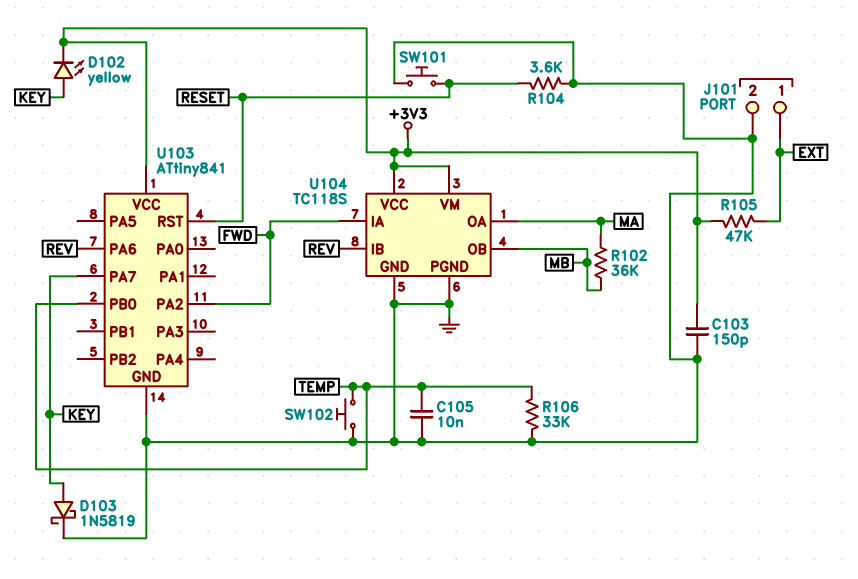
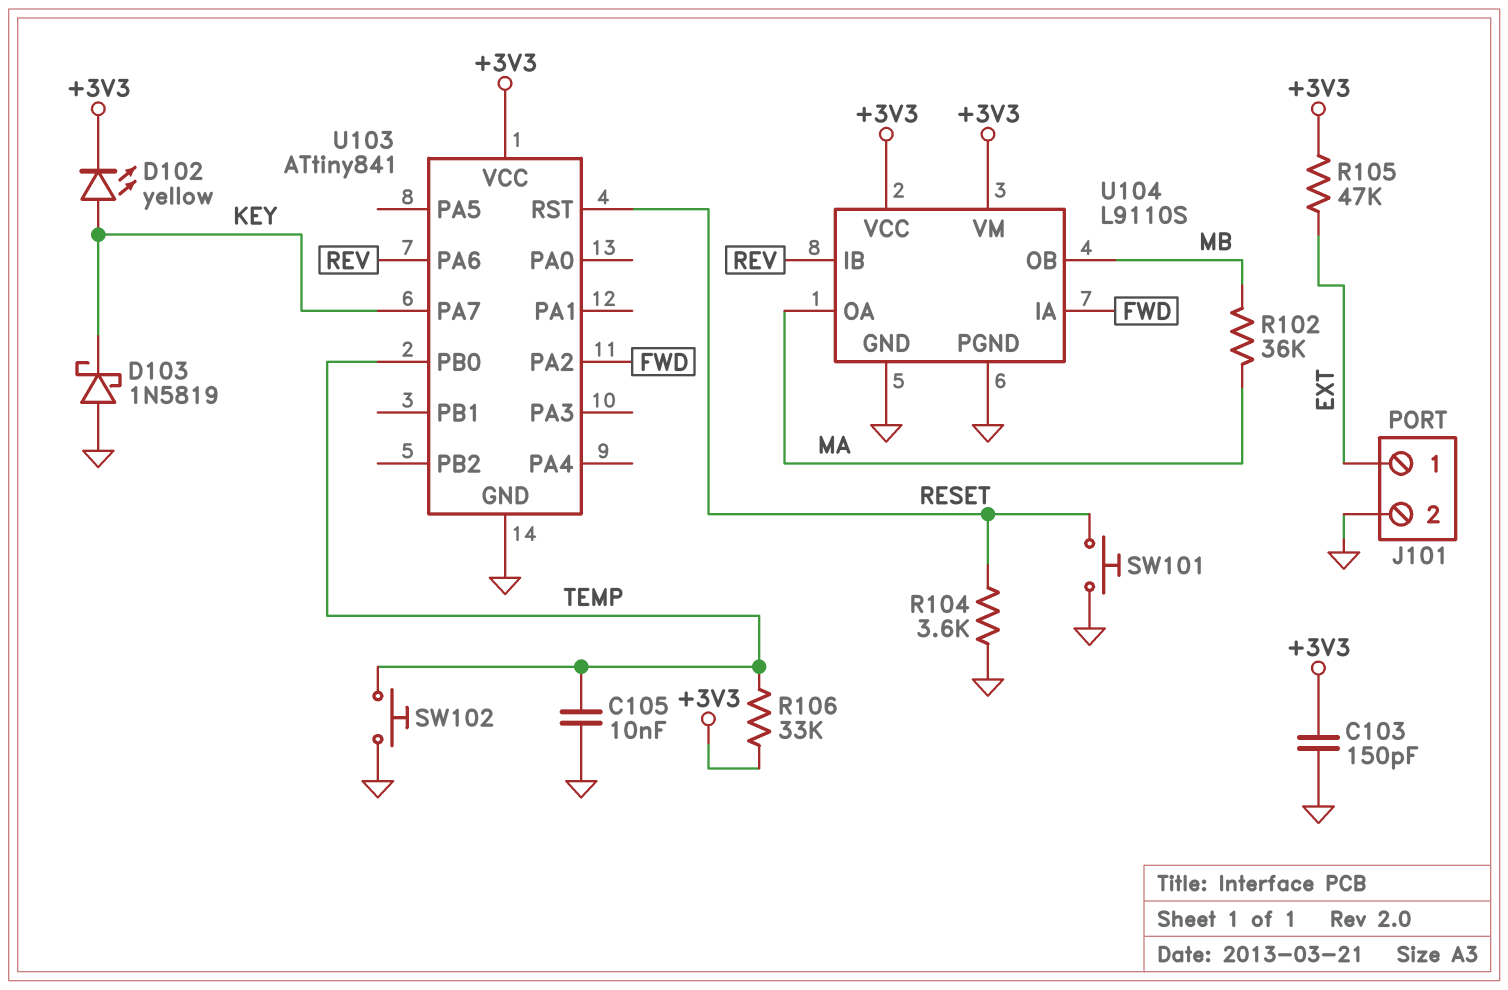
D103: schottky 1N5819 (A KEY, K GND) -> schottky 1N5819 (A GND, K KEY)
R106: 33k (GND, TEMP) -> 33k (+3V3, TEMP)
U104: TC118S -> L9110S

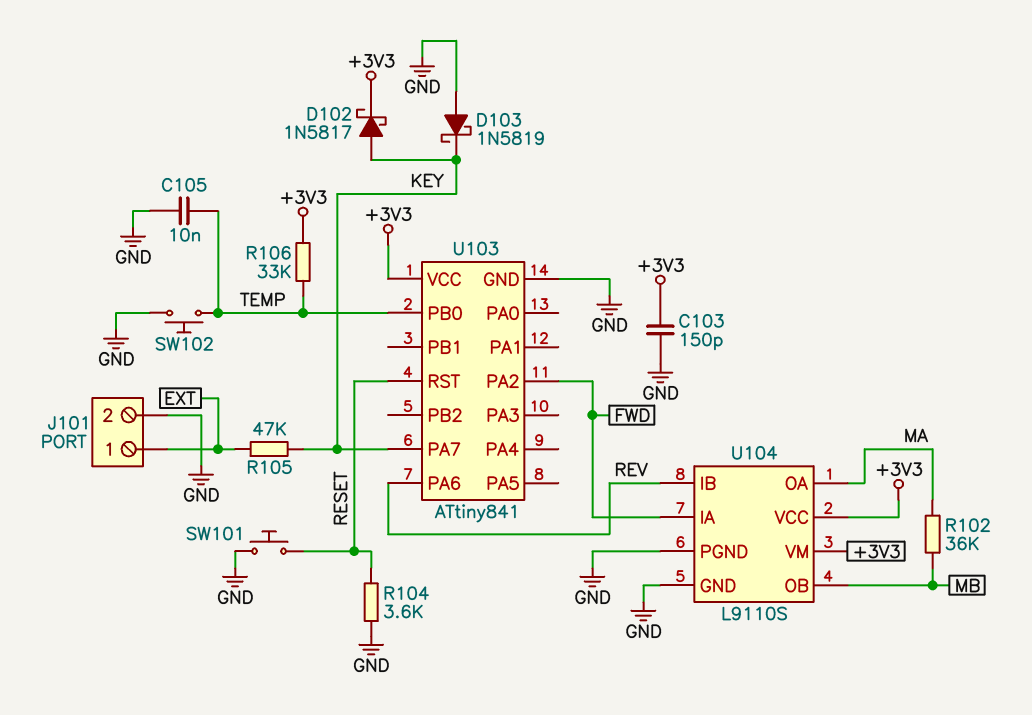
D102: LED yellow (A KEY, K +3V3) -> schottky 1N5817 (A KEY, K +3V3)
R105: 47k (+3V3, EXT) -> 47k (EXT, KEY)

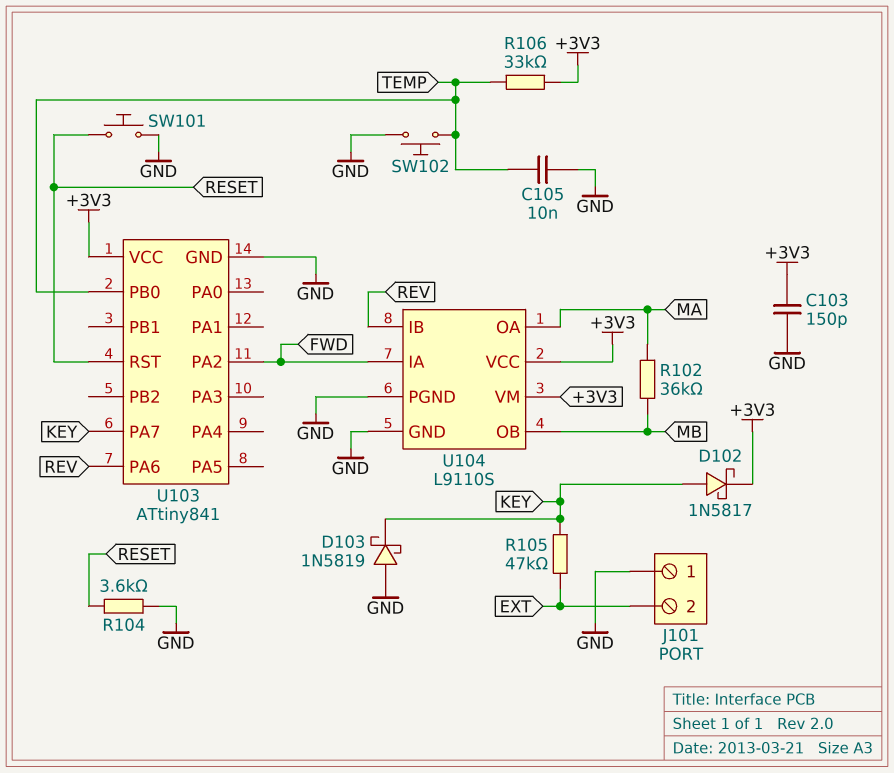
J101 pin 1: EXT -> GND
J101 pin 2: GND -> EXT

